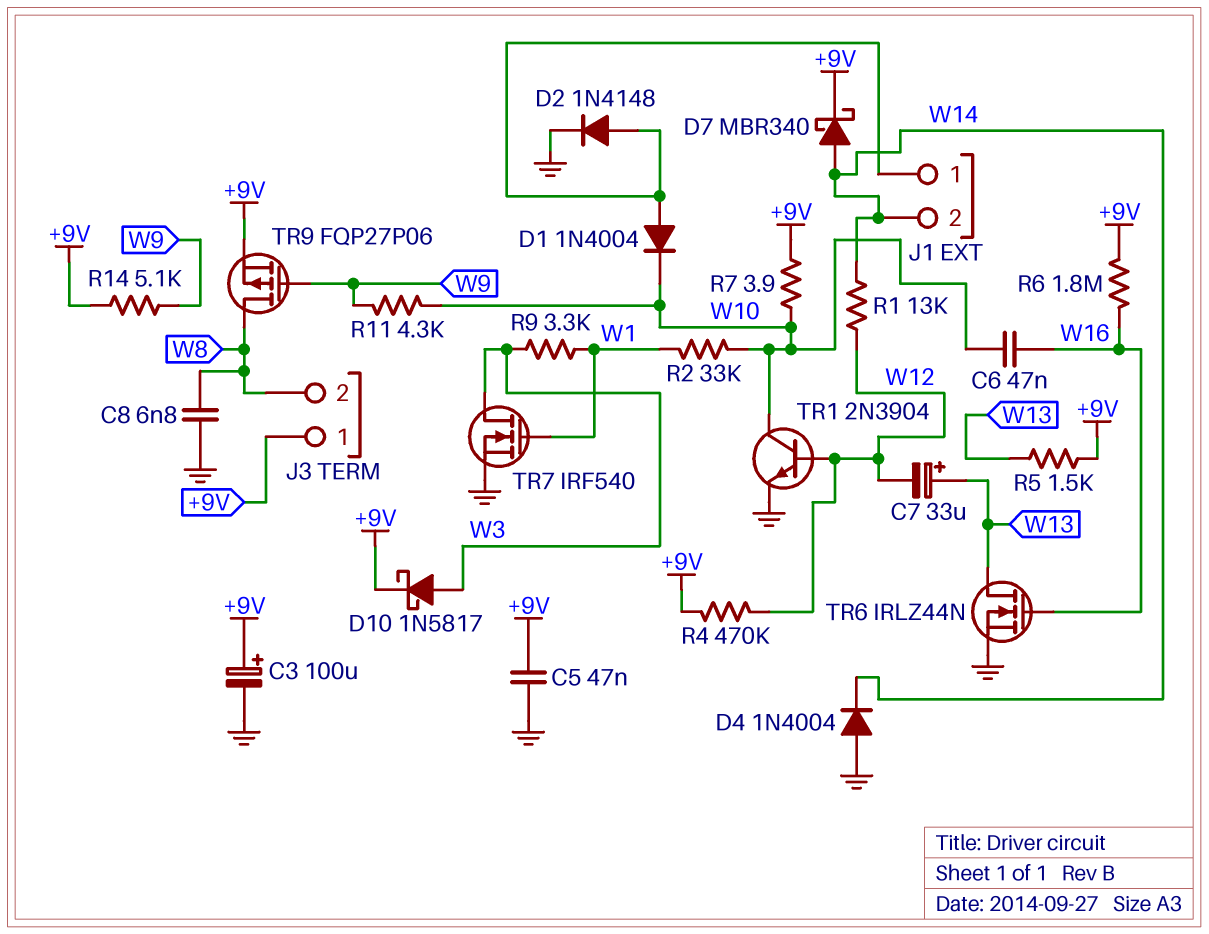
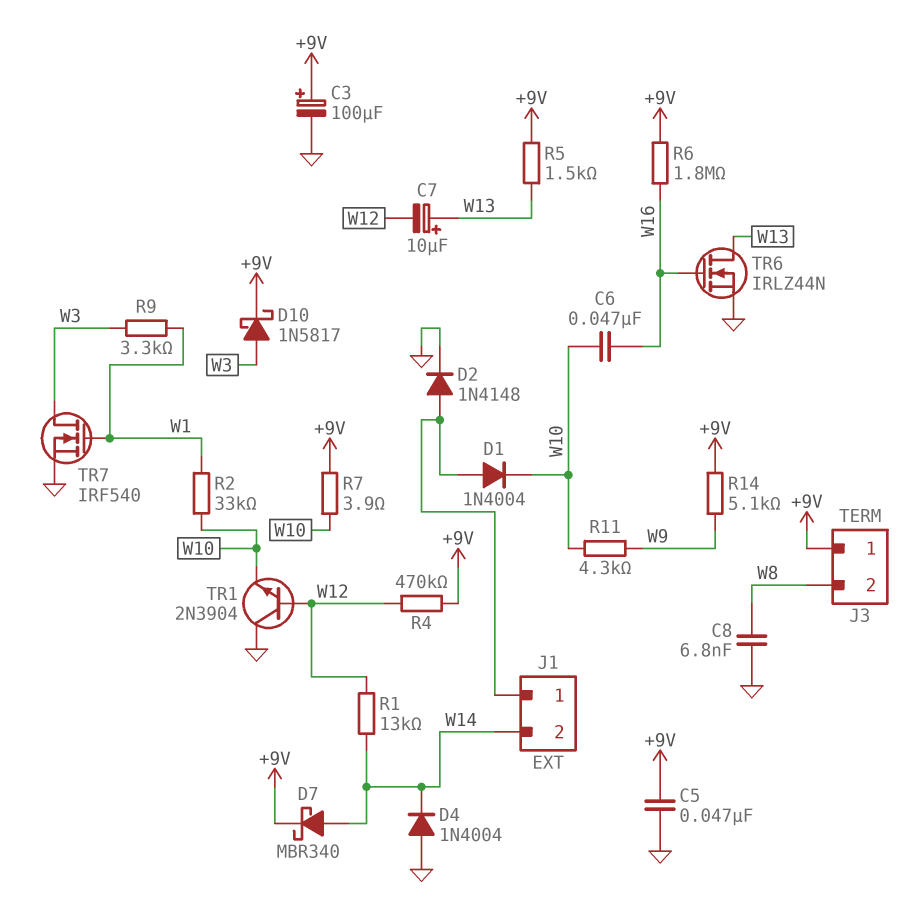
C7: 33uF (plus W13, minus W12) -> 10uF (plus W13, minus W12)
TR1: NPN 2N3904 (B W12, C W10, E GND) -> NPN 2N3904 (B W12, C GND, E W10)
TR9: PMOS FQP27P06 (G W9, D W8, S +9V) -> none

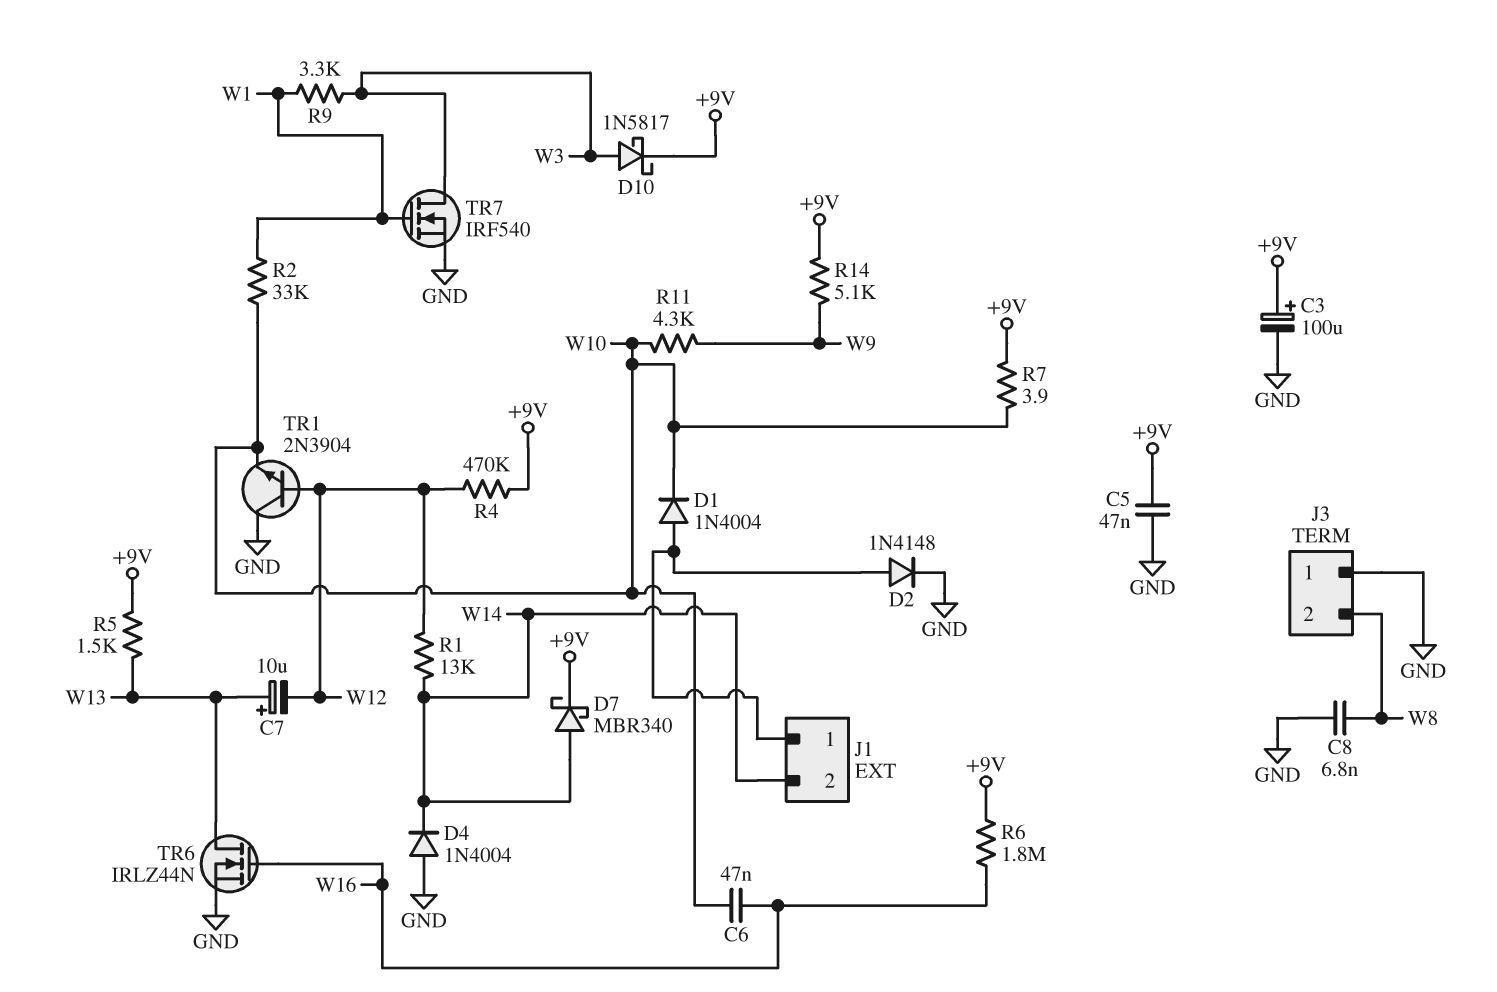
J3 pin 1: +9V -> GND

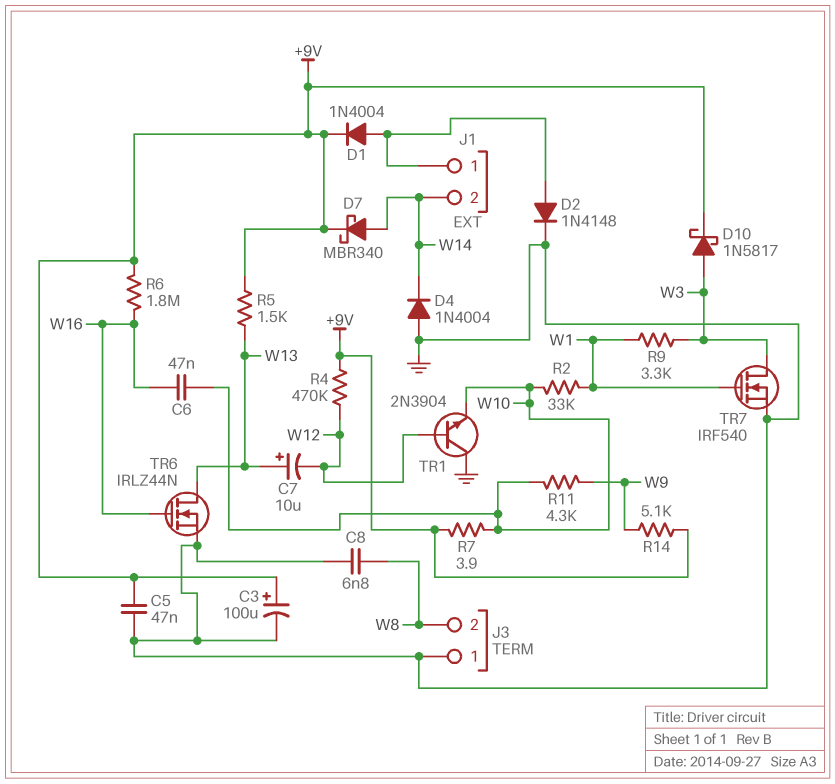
D1: diode 1N4004 (A J1/1, K W10) -> diode 1N4004 (A J1/1, K +9V)
R1: 13k (W12, W14) -> none

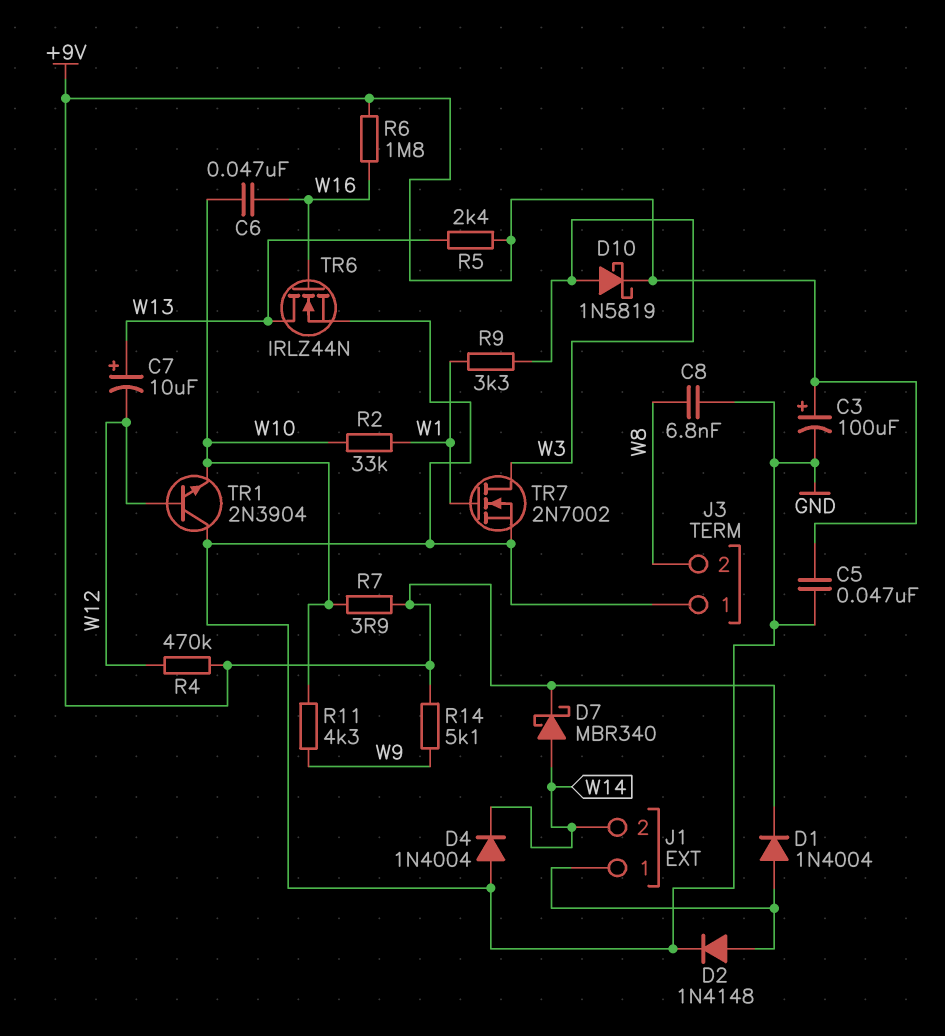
D10: schottky 1N5817 (A W3, K +9V) -> schottky 1N5819 (A W3, K +9V)
R5: 1.5k (+9V, W13) -> 2.4k (+9V, W13)
TR7: NMOS IRF540 (G W1, D W3, S GND) -> NMOS 2N7002 (G W1, D W3, S GND)

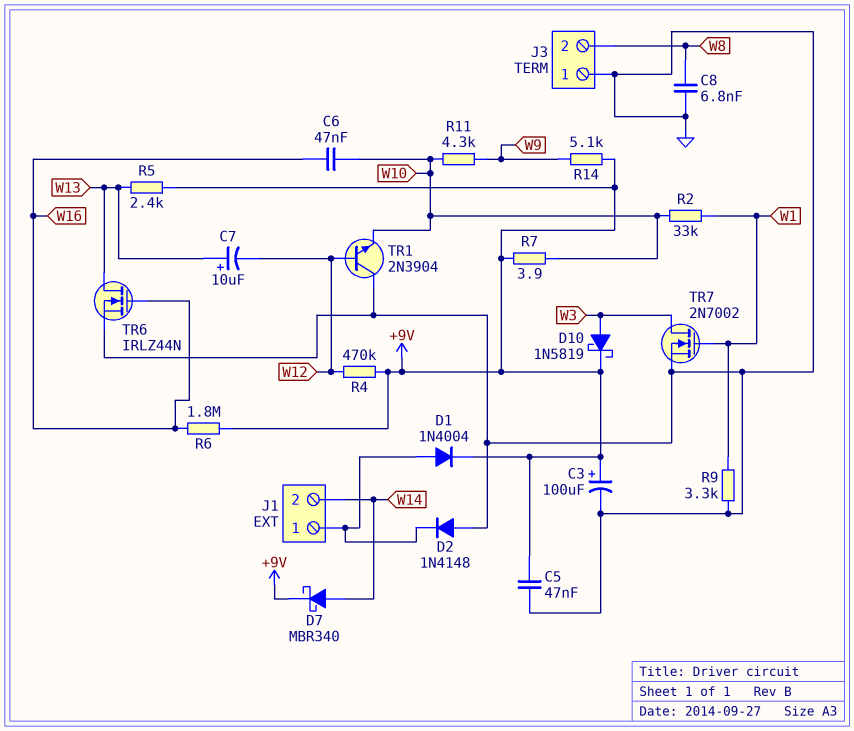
D2: diode 1N4148 (A J1/1, K GND) -> diode 1N4148 (A GND, K J1/1)
D4: diode 1N4004 (A GND, K W14) -> none
R9: 3.3k (W1, W3) -> 3.3k (GND, W1)

